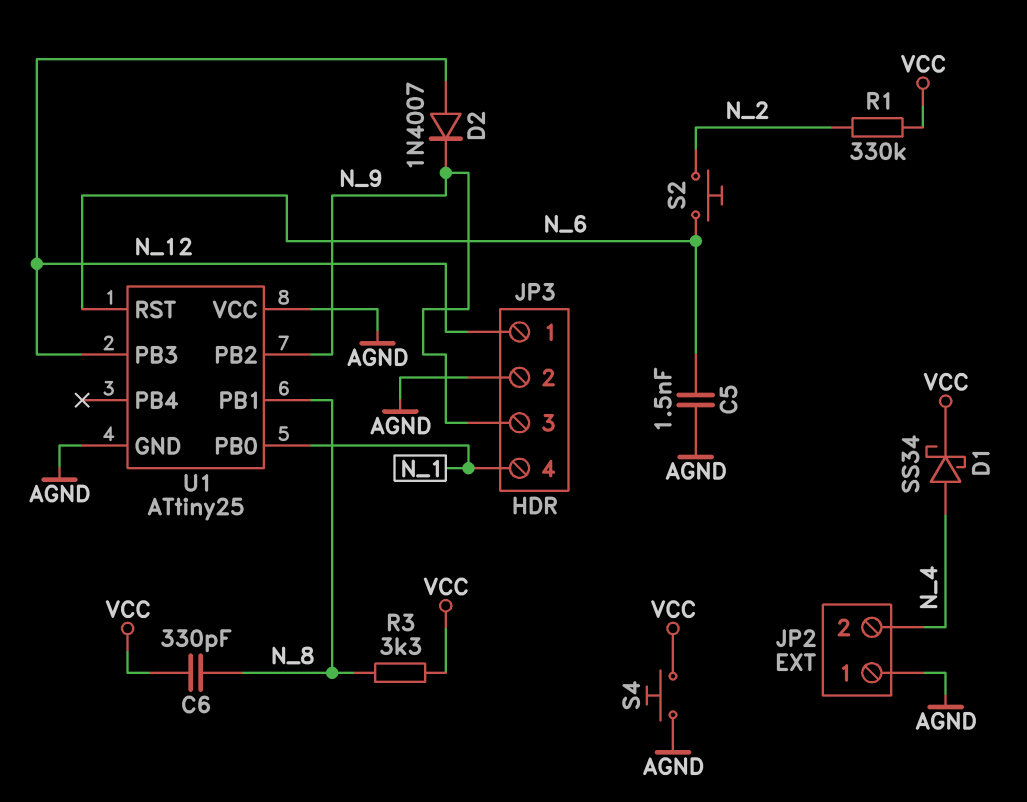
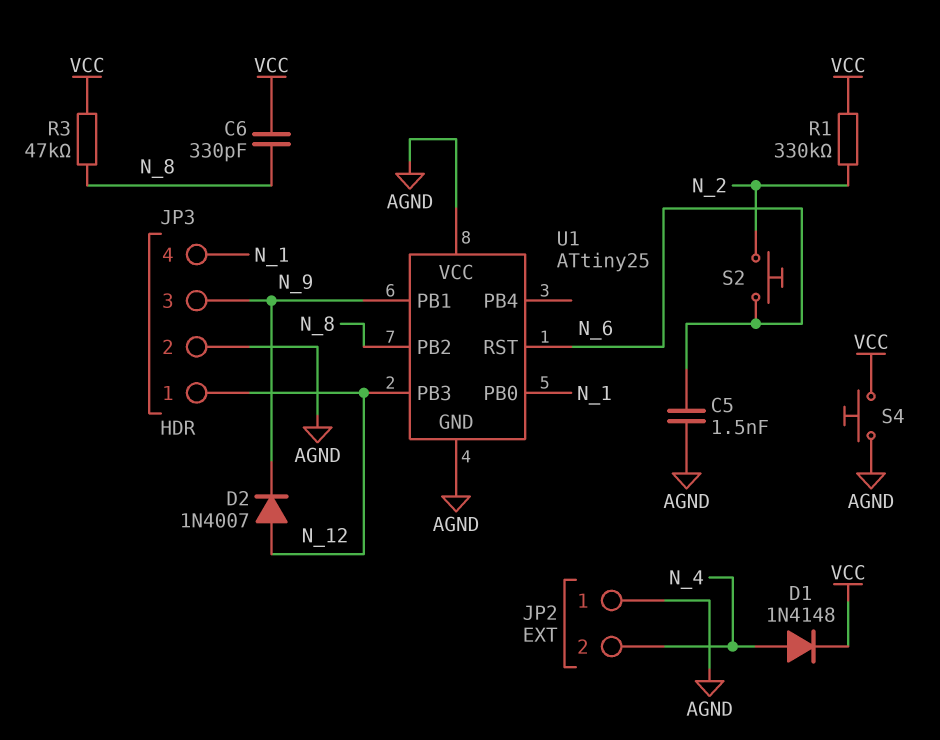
D1: schottky SS34 (A N_4, K VCC) -> diode 1N4148 (A N_4, K VCC)
R3: 3.3k (N_8, VCC) -> 47k (N_8, VCC)
U1 pin PB1: N_8 -> N_9
U1 pin PB2: N_9 -> N_8

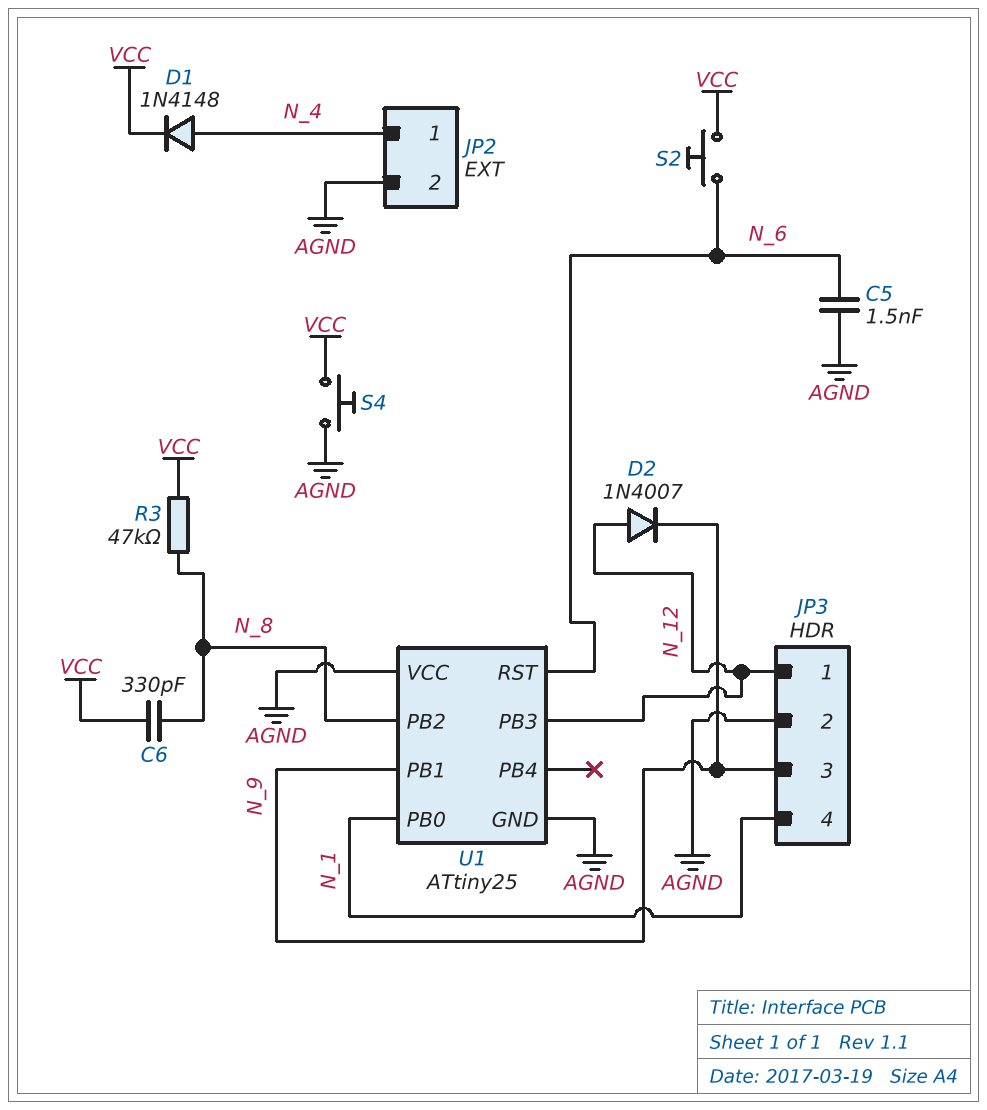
JP2 pin 1: AGND -> N_4
JP2 pin 2: N_4 -> AGND
R1: 330k (N_2, VCC) -> none
S2: button (N_2, N_6) -> button (N_6, VCC)

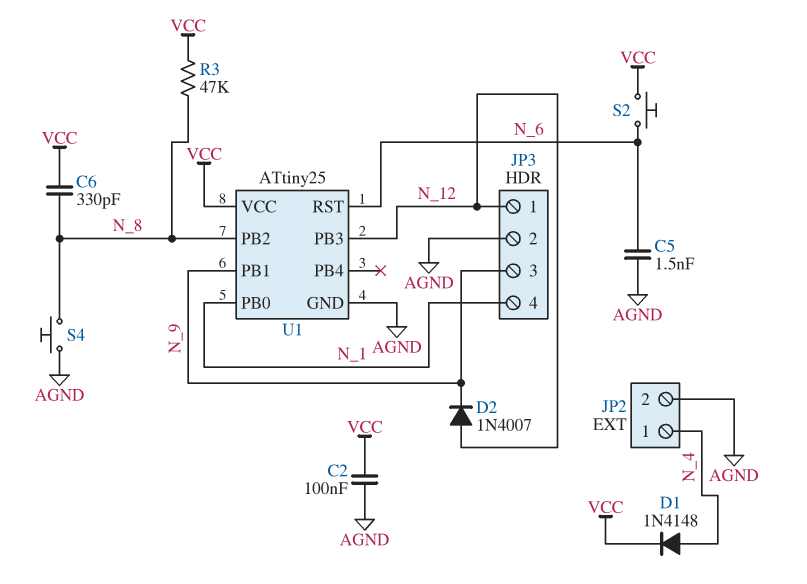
C2: none -> 100nF (AGND, VCC)
S4: button (AGND, VCC) -> button (AGND, N_8)
U1 pin VCC: AGND -> VCC

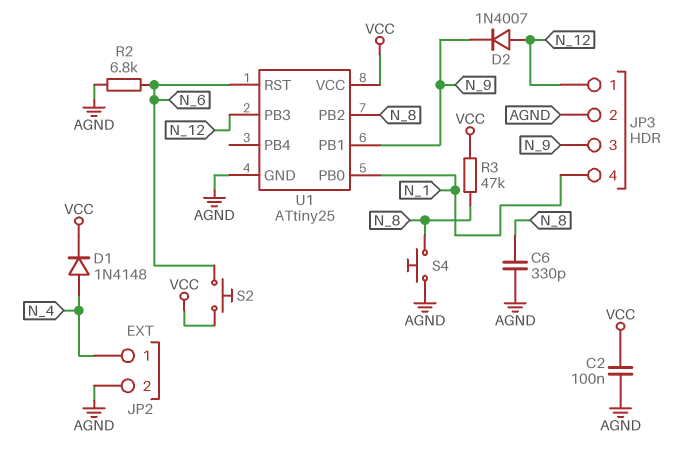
C5: 1.5nF (AGND, N_6) -> none
C6: 330pF (N_8, VCC) -> 330pF (AGND, N_8)
R2: none -> 6.8k (AGND, N_6)

